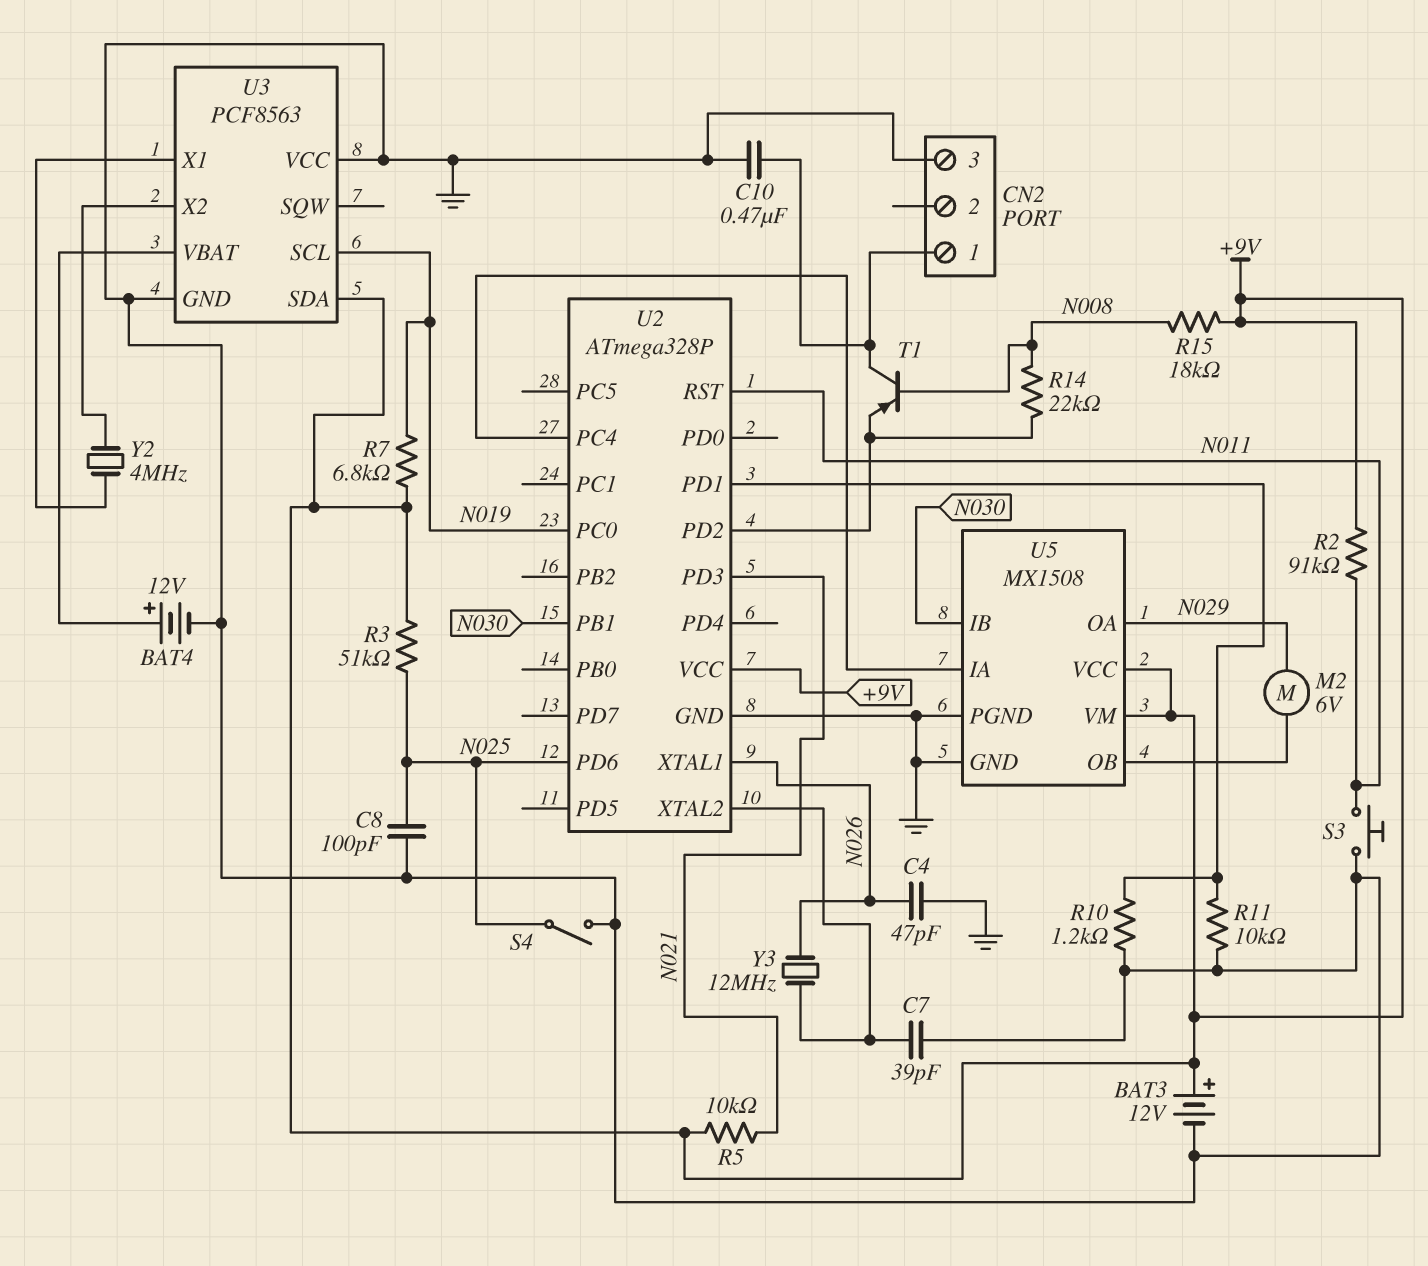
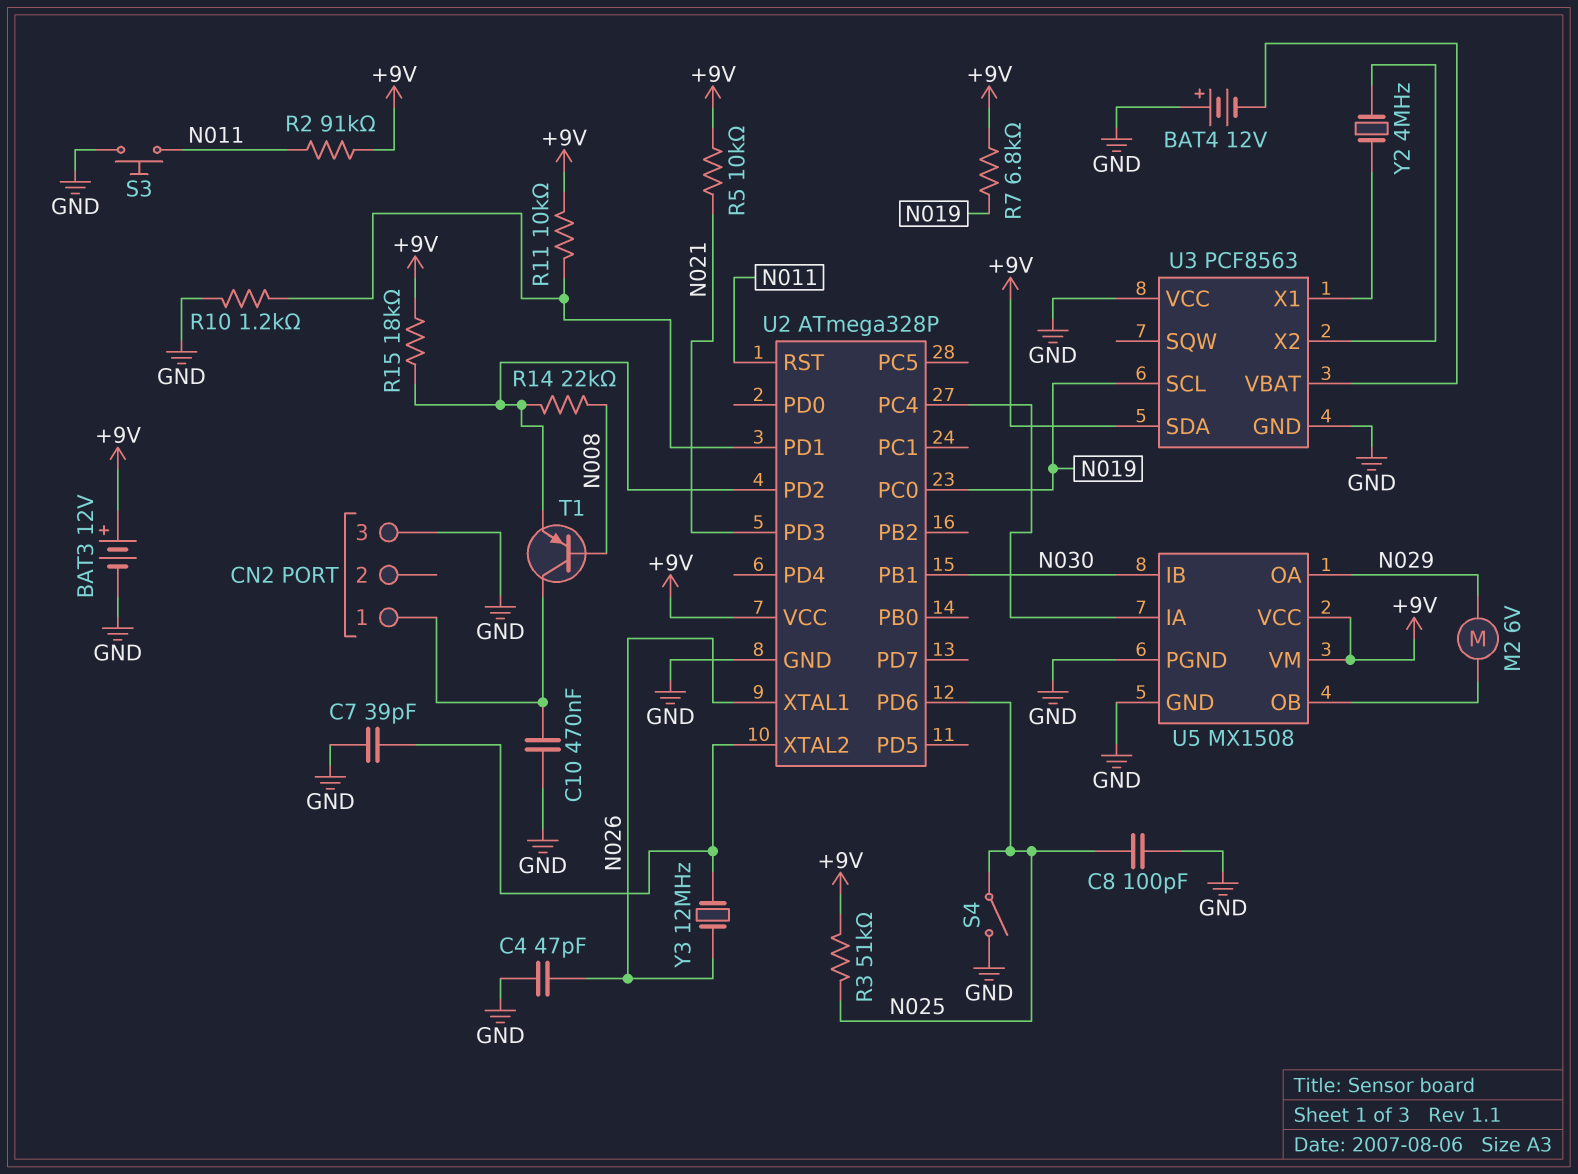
BAT4: 12V (plus U3/VBAT, minus GND) -> 12V (plus GND, minus U3/VBAT)
R11: 10k (GND, U2/PD1) -> 10k (+9V, U2/PD1)
R15: 18k (+9V, N008) -> 18k (+9V, U2/PD2)

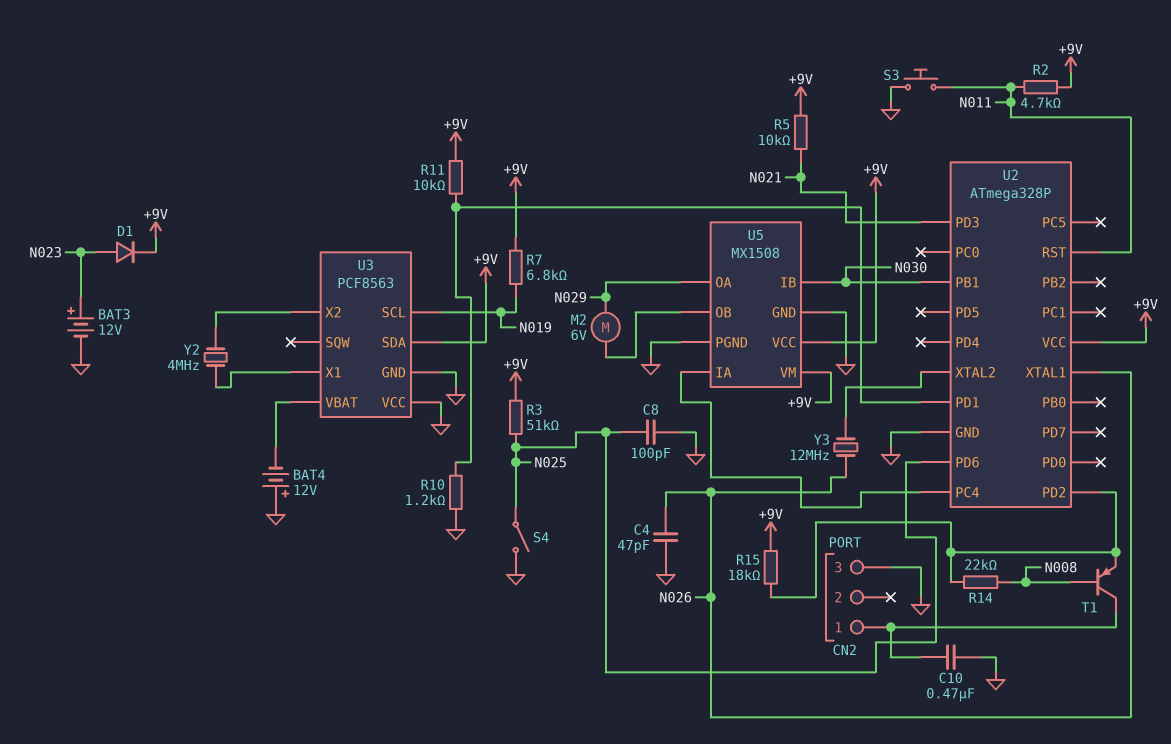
BAT3: 12V (plus +9V, minus GND) -> 12V (plus N023, minus GND)
C7: 39pF (GND, U2/XTAL2) -> none
D1: none -> diode (A N023, K +9V)
R2: 91k (+9V, N011) -> 4.7k (+9V, N011)
U2 pin PC0: N019 -> none

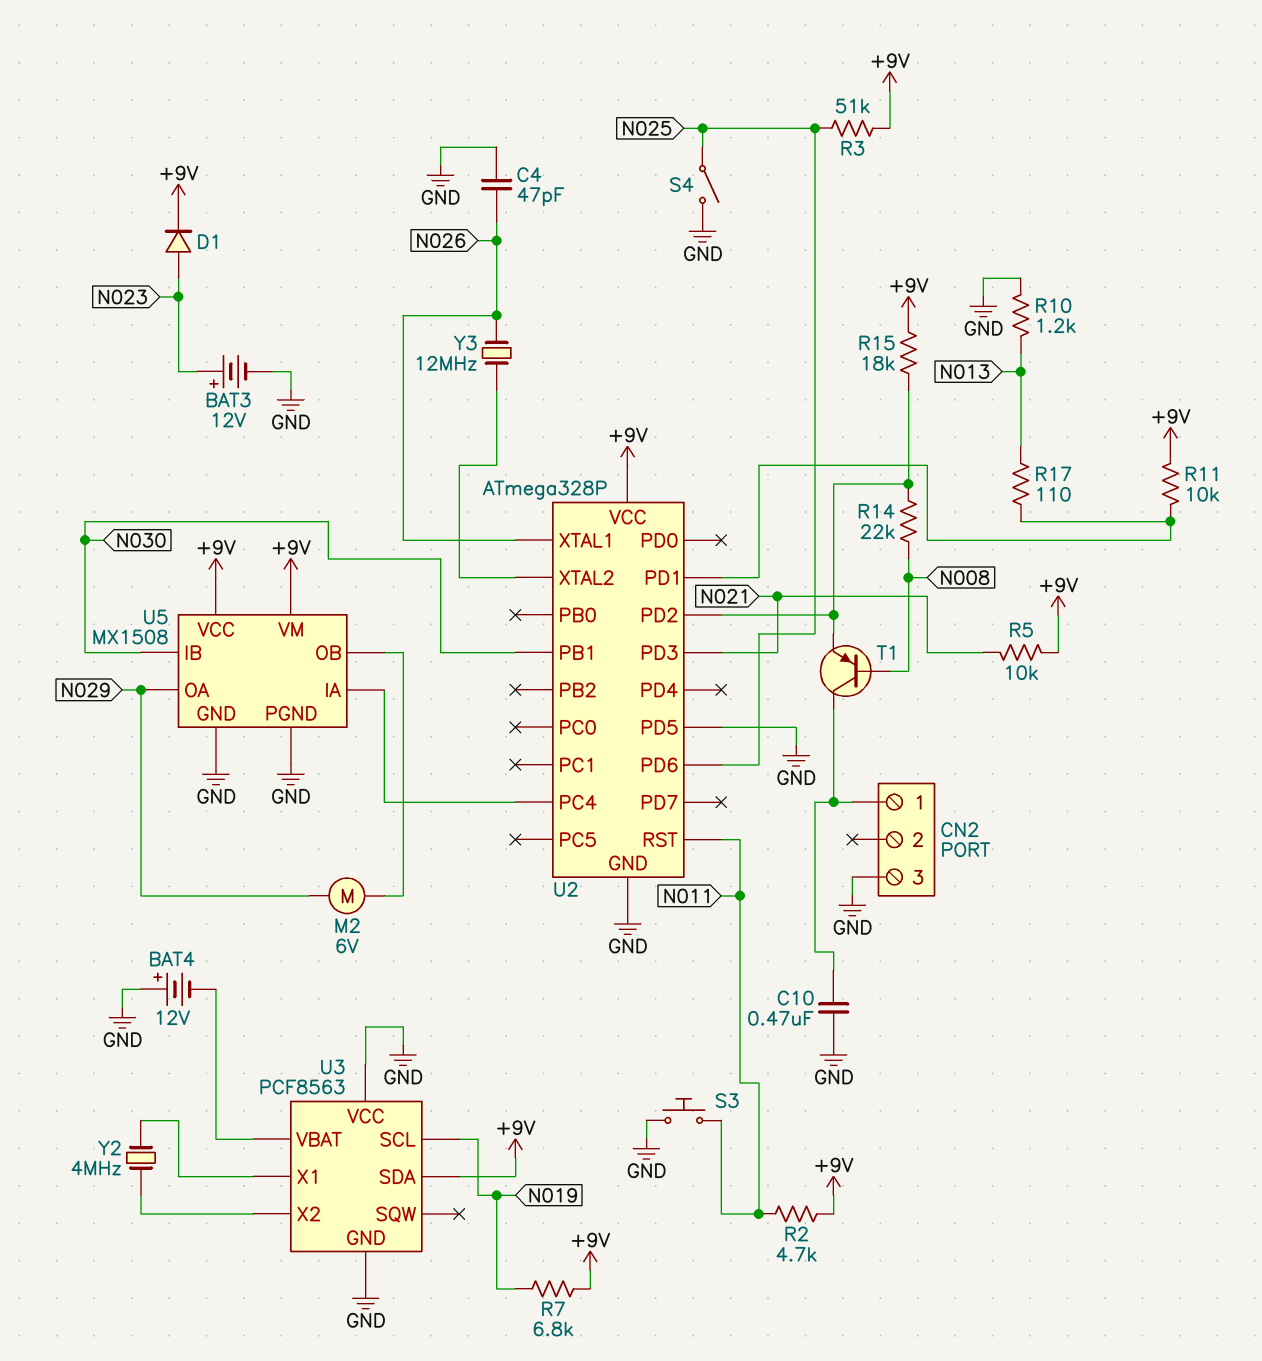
C8: 100pF (GND, N025) -> none
R10: 1.2k (GND, U2/PD1) -> 1.2k (GND, N013)
R17: none -> 110 (N013, U2/PD1)
U2 pin PD5: none -> GND

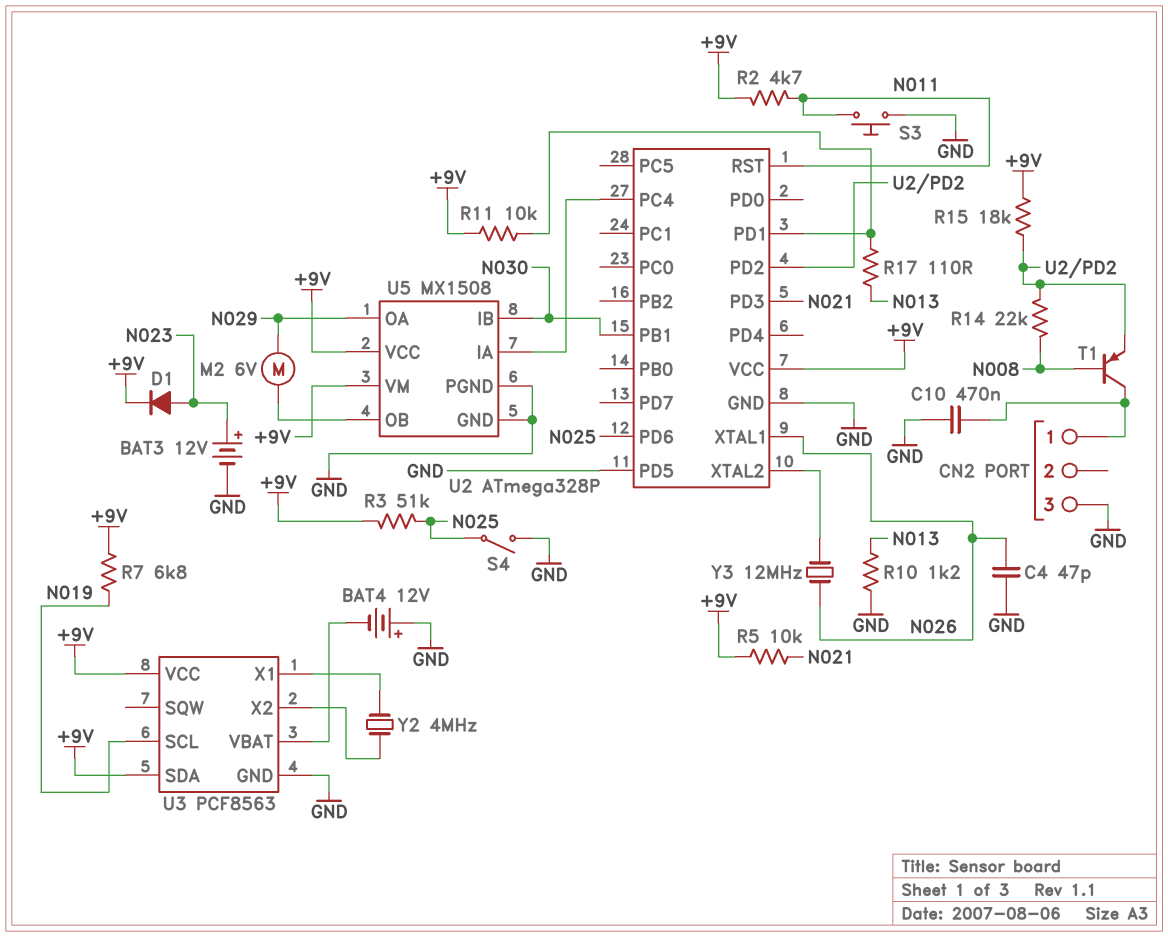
U3 pin VCC: GND -> +9V

